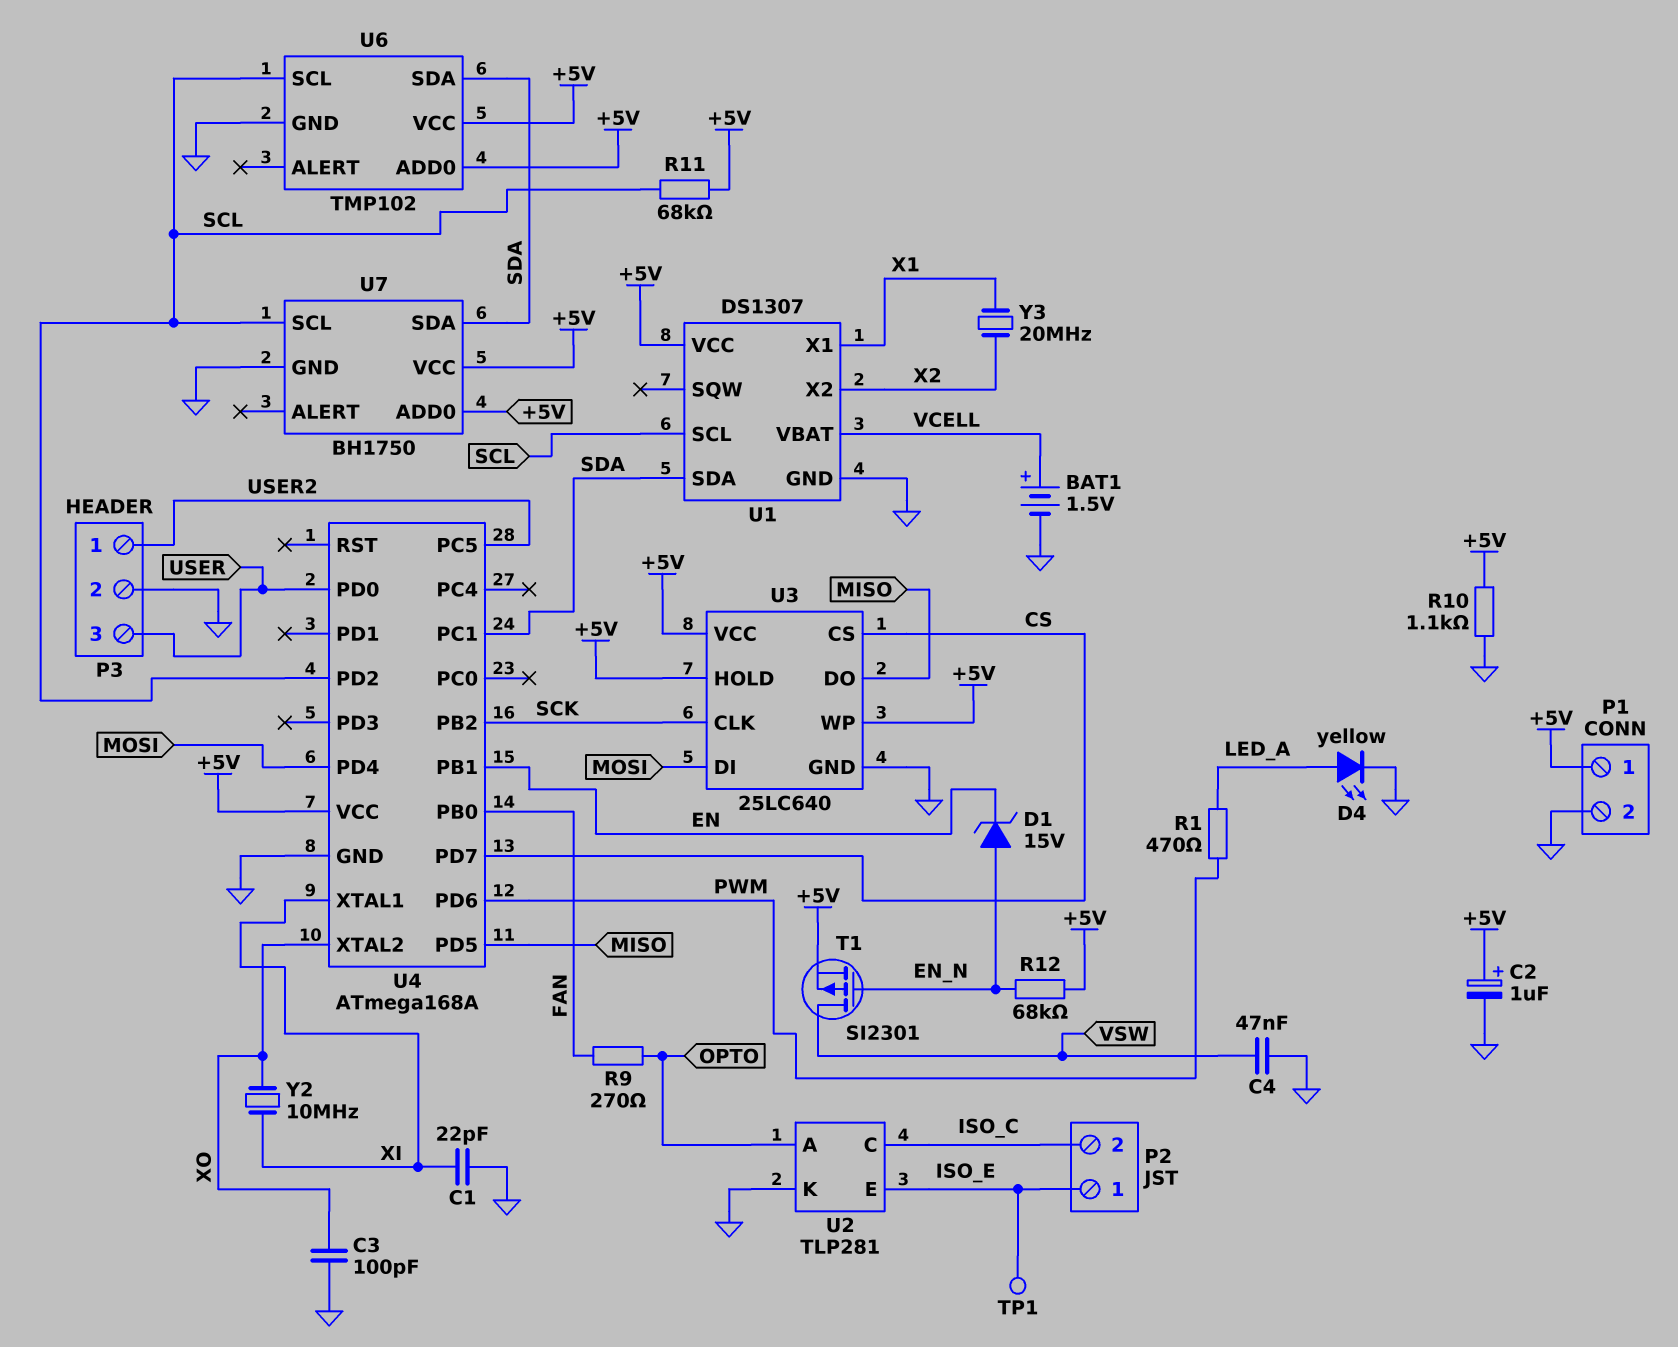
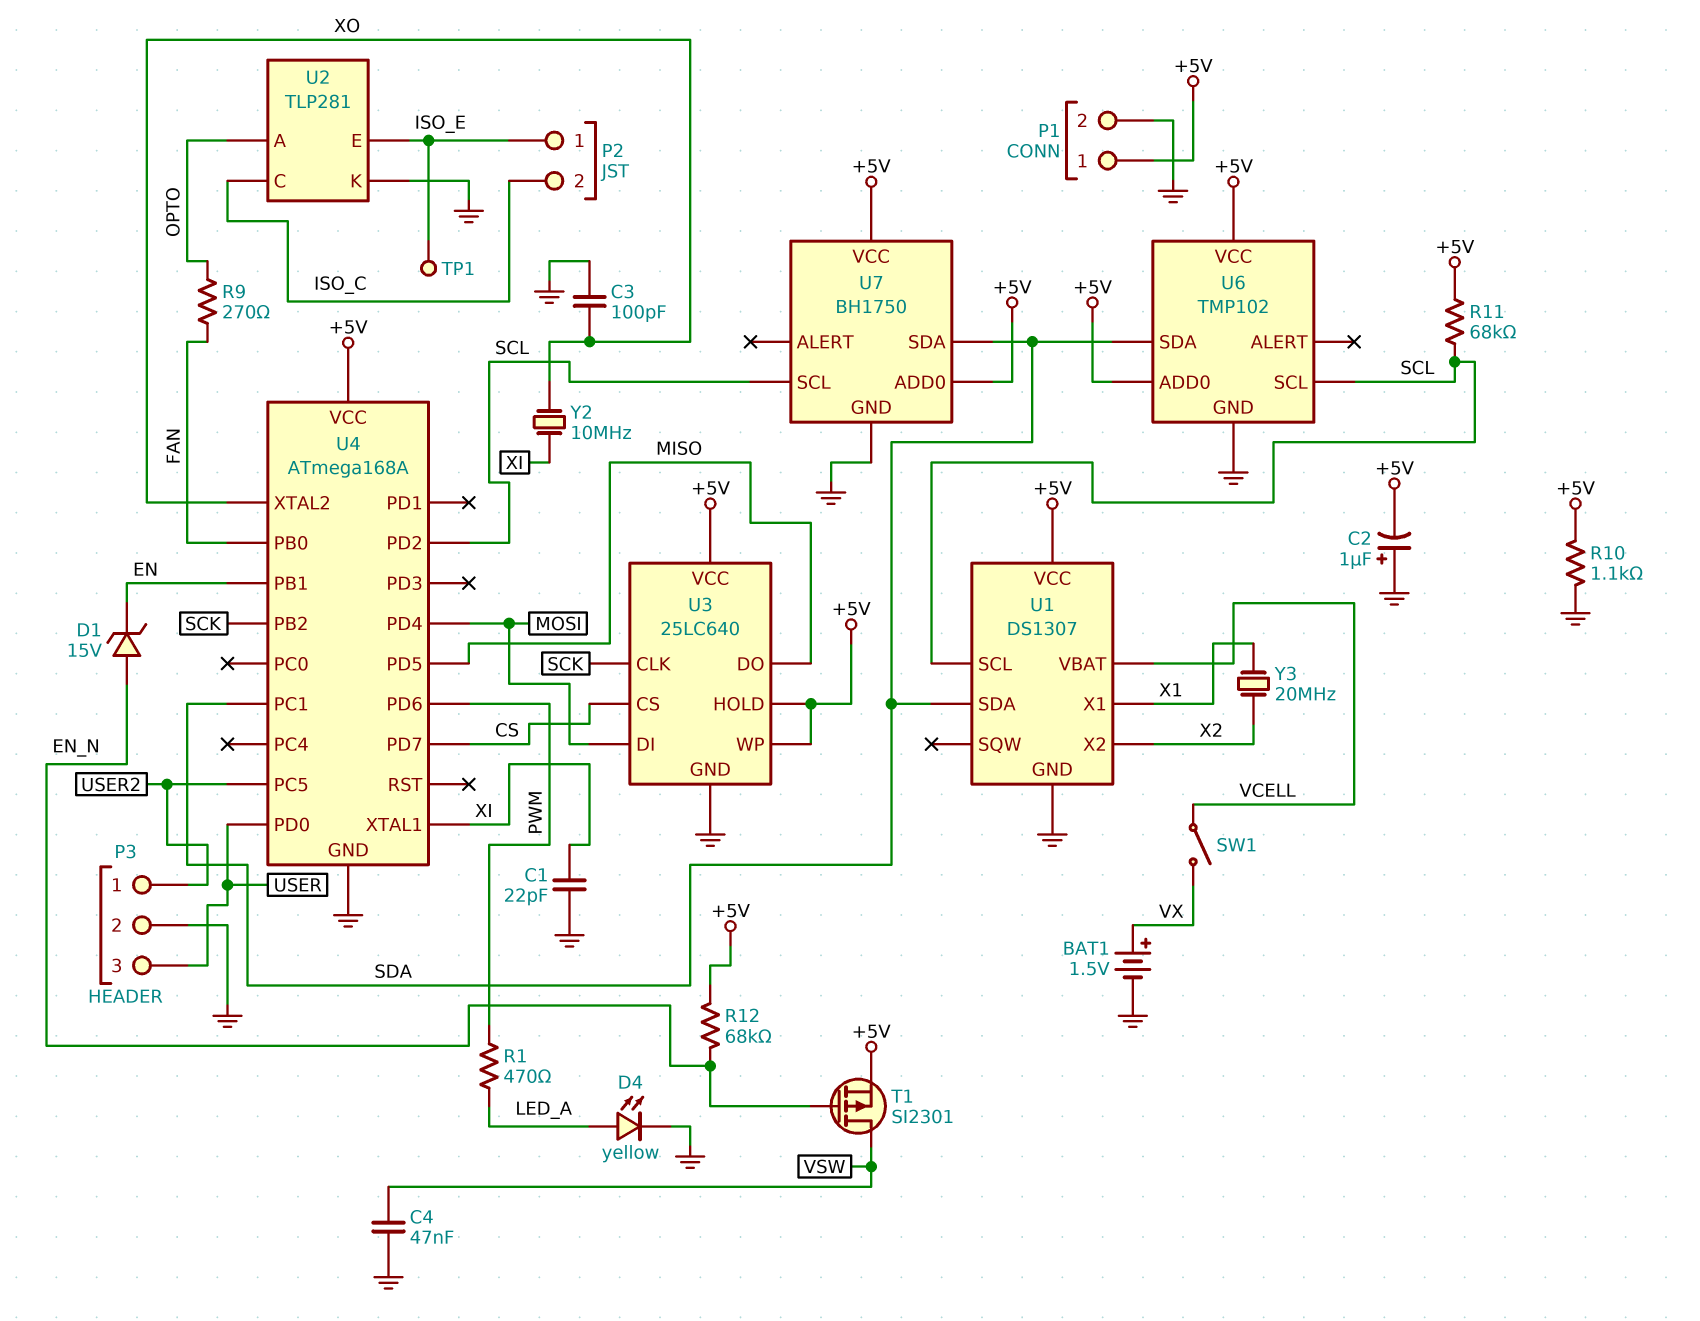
BAT1: 1.5V (plus VCELL, minus GND) -> 1.5V (plus VX, minus GND)
C2: 1uF (plus +5V, minus GND) -> 1uF (plus GND, minus +5V)
SW1: none -> switch (VCELL, VX)

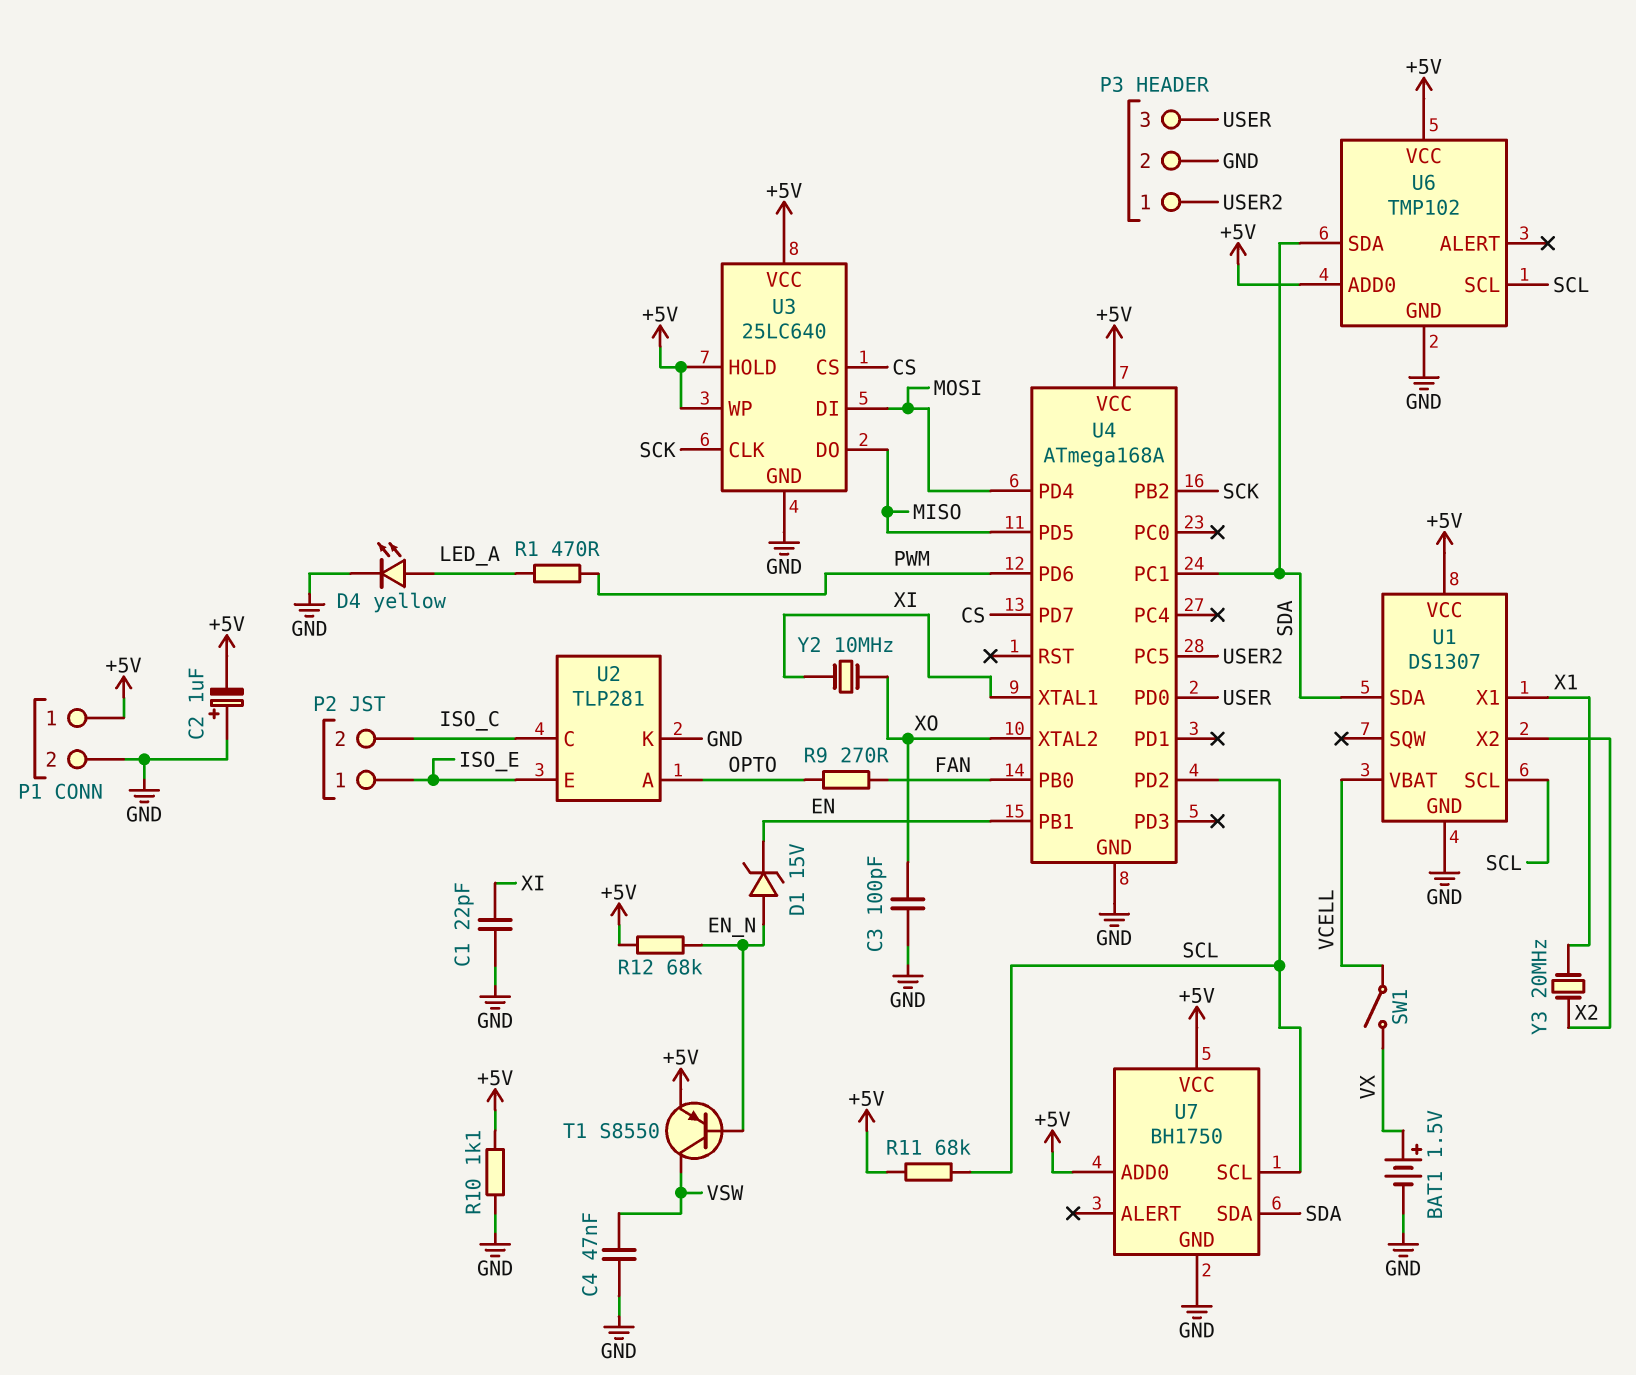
T1: PMOS SI2301 (G EN_N, D VSW, S +5V) -> PNP S8550 (B EN_N, C VSW, E +5V)
TP1: test point (ISO_E) -> none

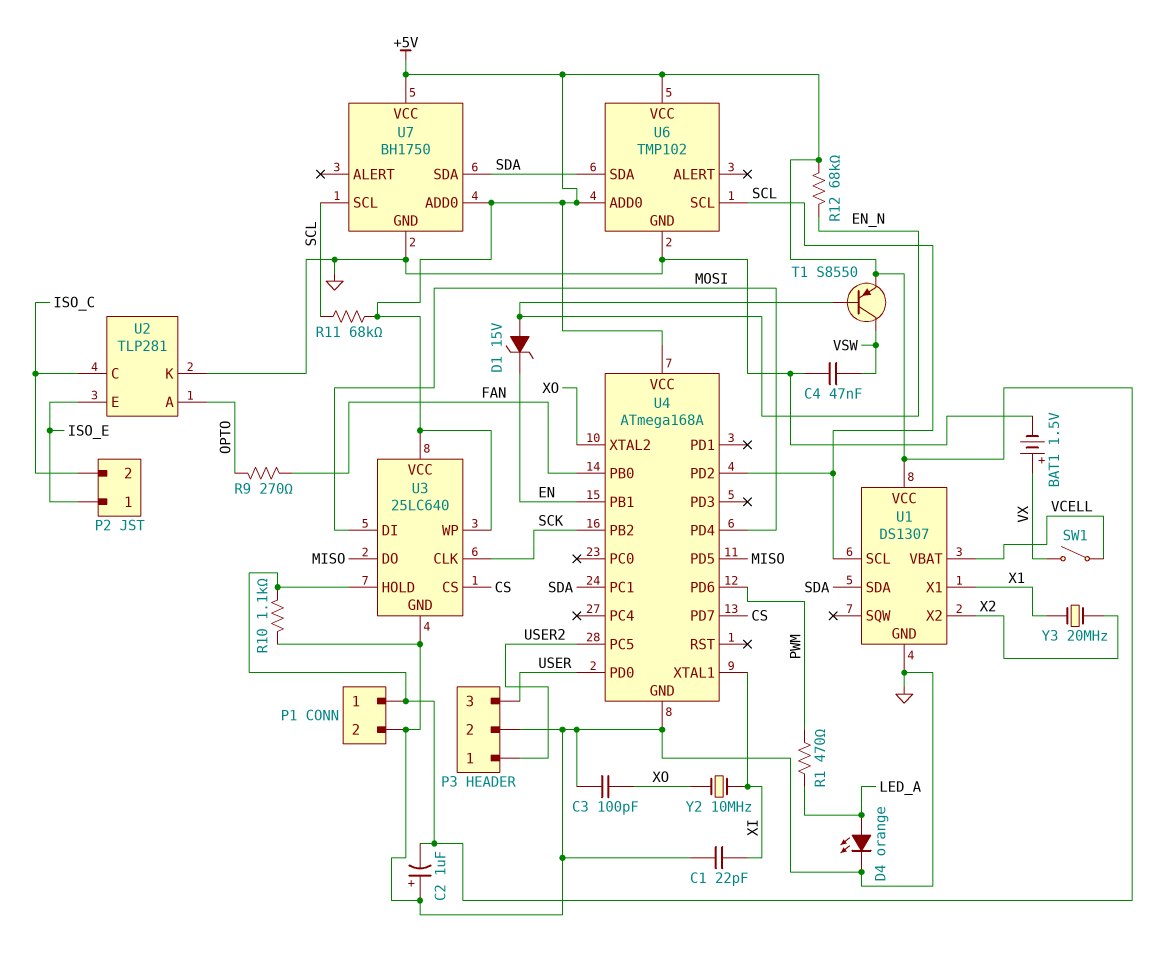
D4: LED yellow (A LED_A, K GND) -> LED orange (A LED_A, K GND)

